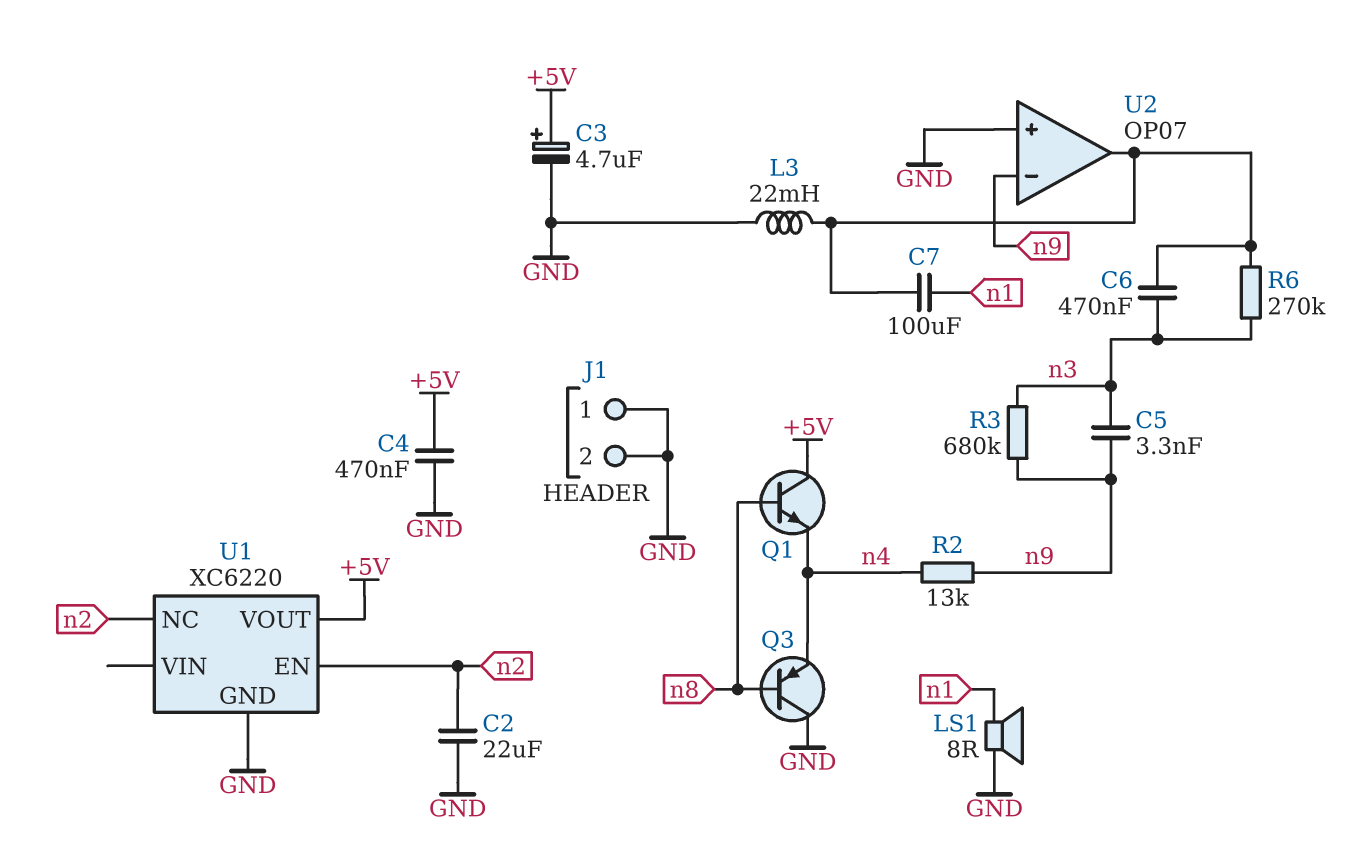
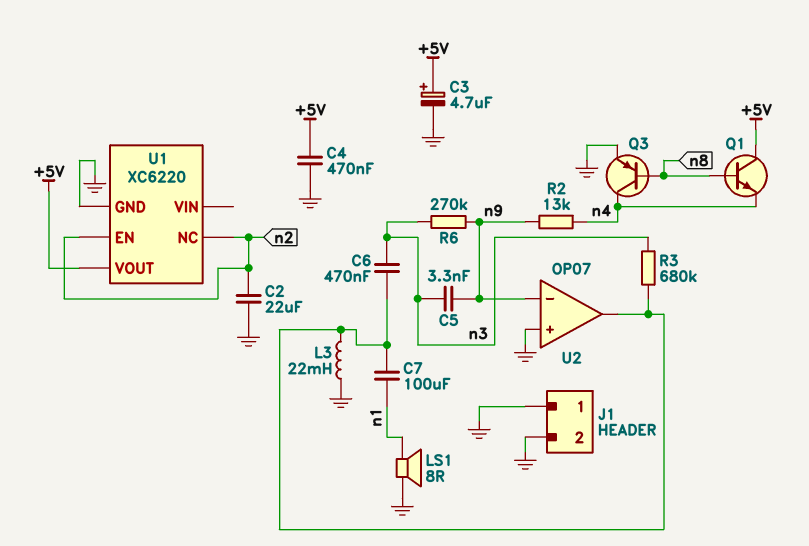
Q3: PNP (B n8, C GND, E n4) -> PNP (B n8, C n4, E GND)
R3: 680k (n3, n9) -> 680k (U2/out, n3)
R6: 270k (U2/out, n3) -> 270k (n3, n9)

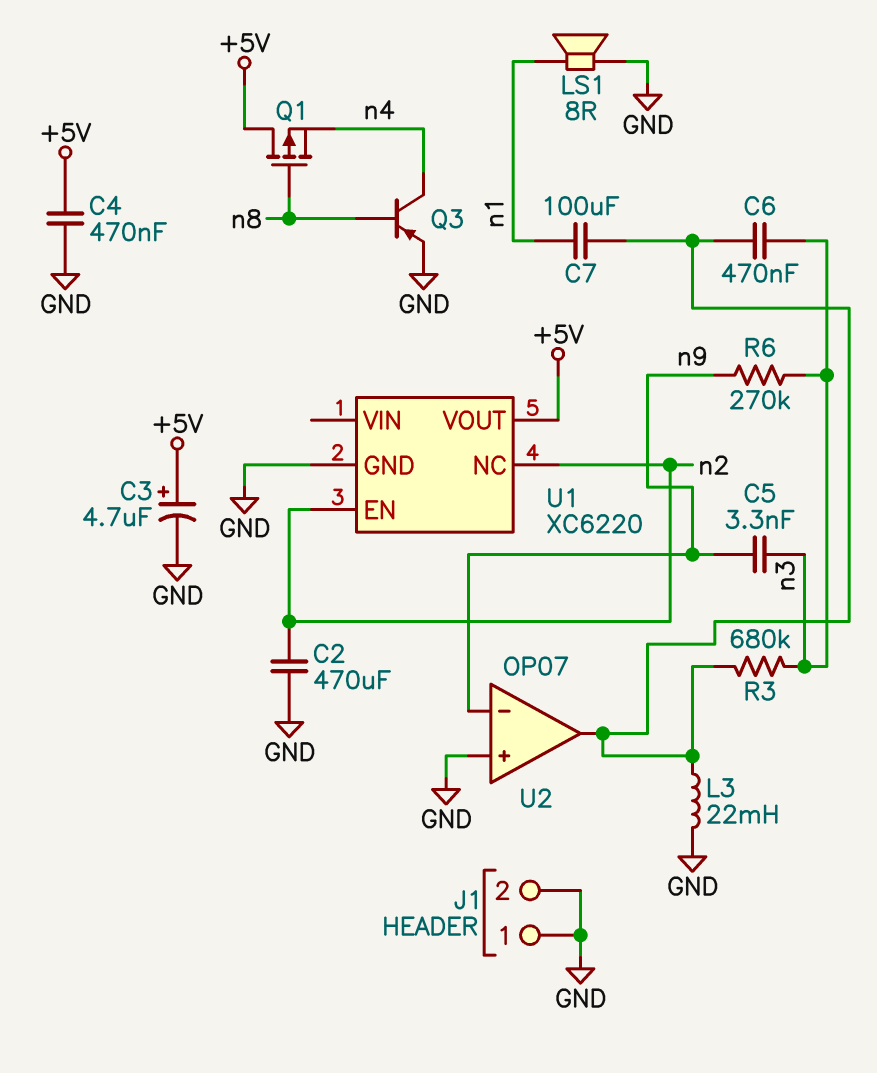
C2: 22uF (GND, n2) -> 470uF (GND, n2)
Q1: NPN (B n8, C +5V, E n4) -> PMOS (G n8, D +5V, S n4)
R2: 13k (n4, n9) -> none

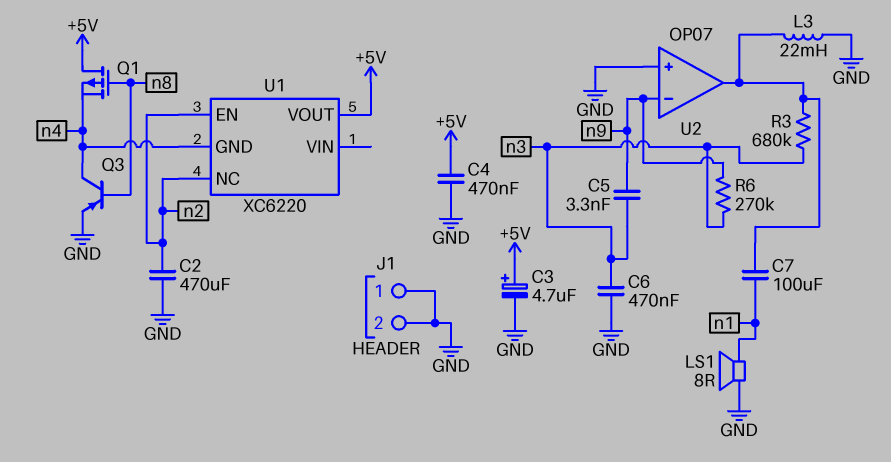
C6: 470nF (U2/out, n3) -> 470nF (GND, n3)
U1 pin GND: GND -> n4

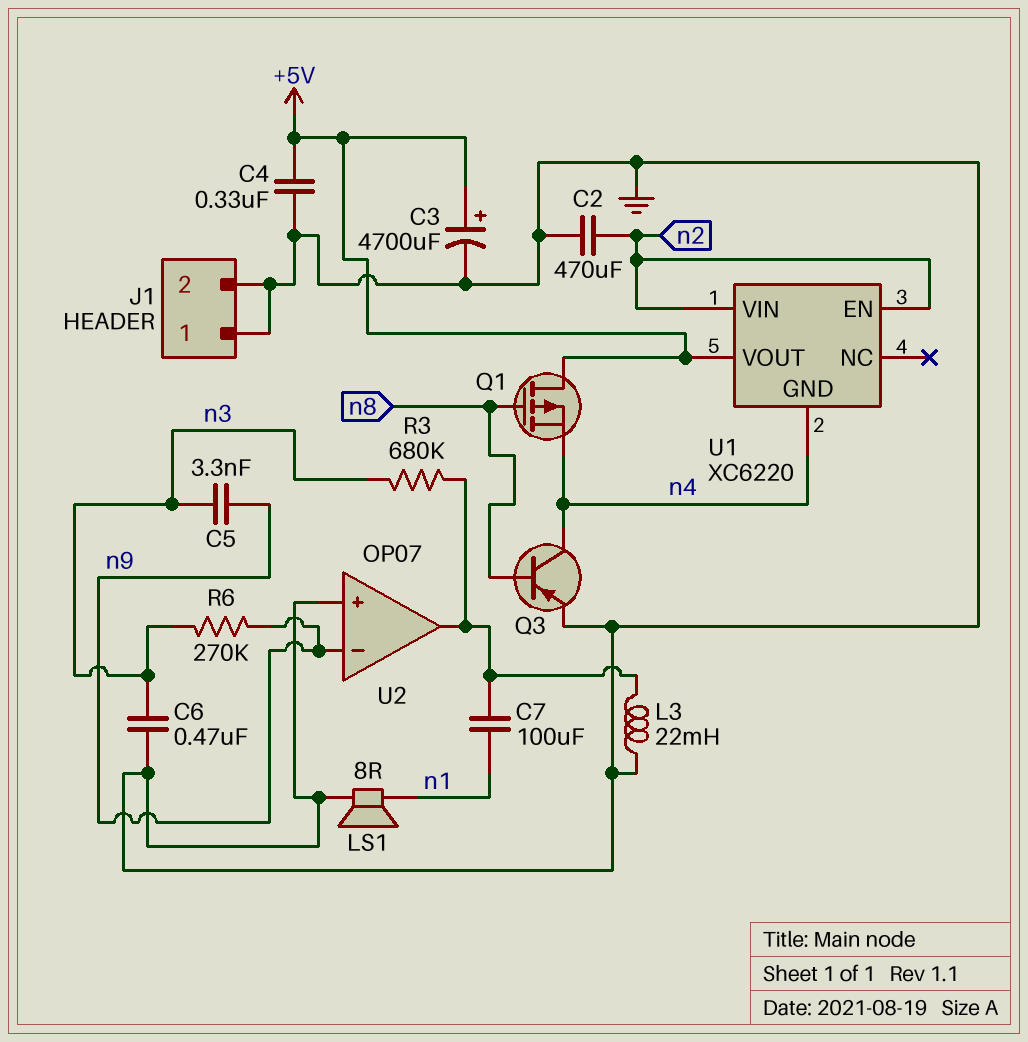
C3: 4.7uF (plus +5V, minus GND) -> 4700uF (plus +5V, minus GND)
C4: 470nF (+5V, GND) -> 330nF (+5V, GND)
U1 pin NC: n2 -> none
U1 pin VIN: none -> n2

